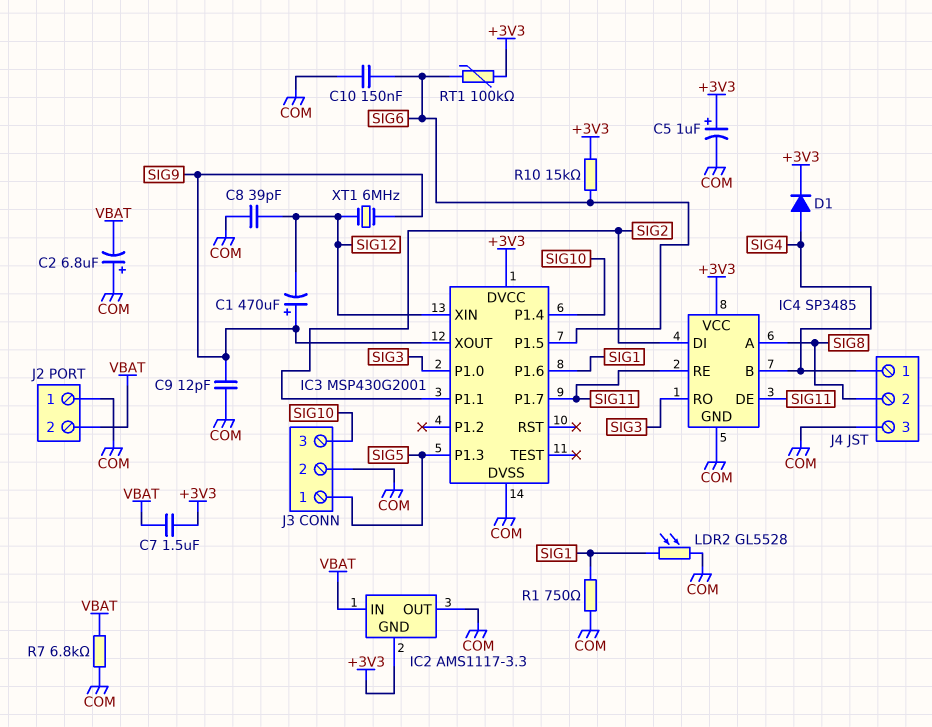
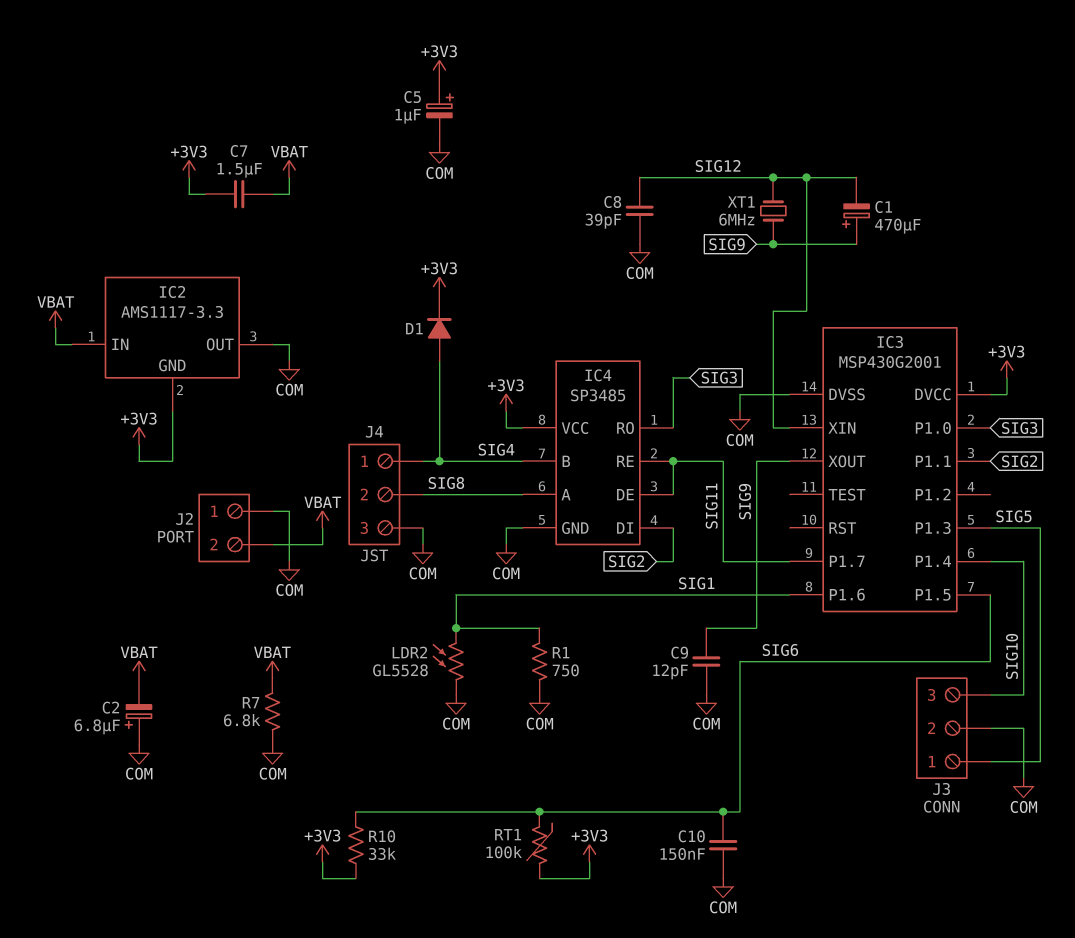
R10: 15k (+3V3, SIG6) -> 33k (+3V3, SIG6)

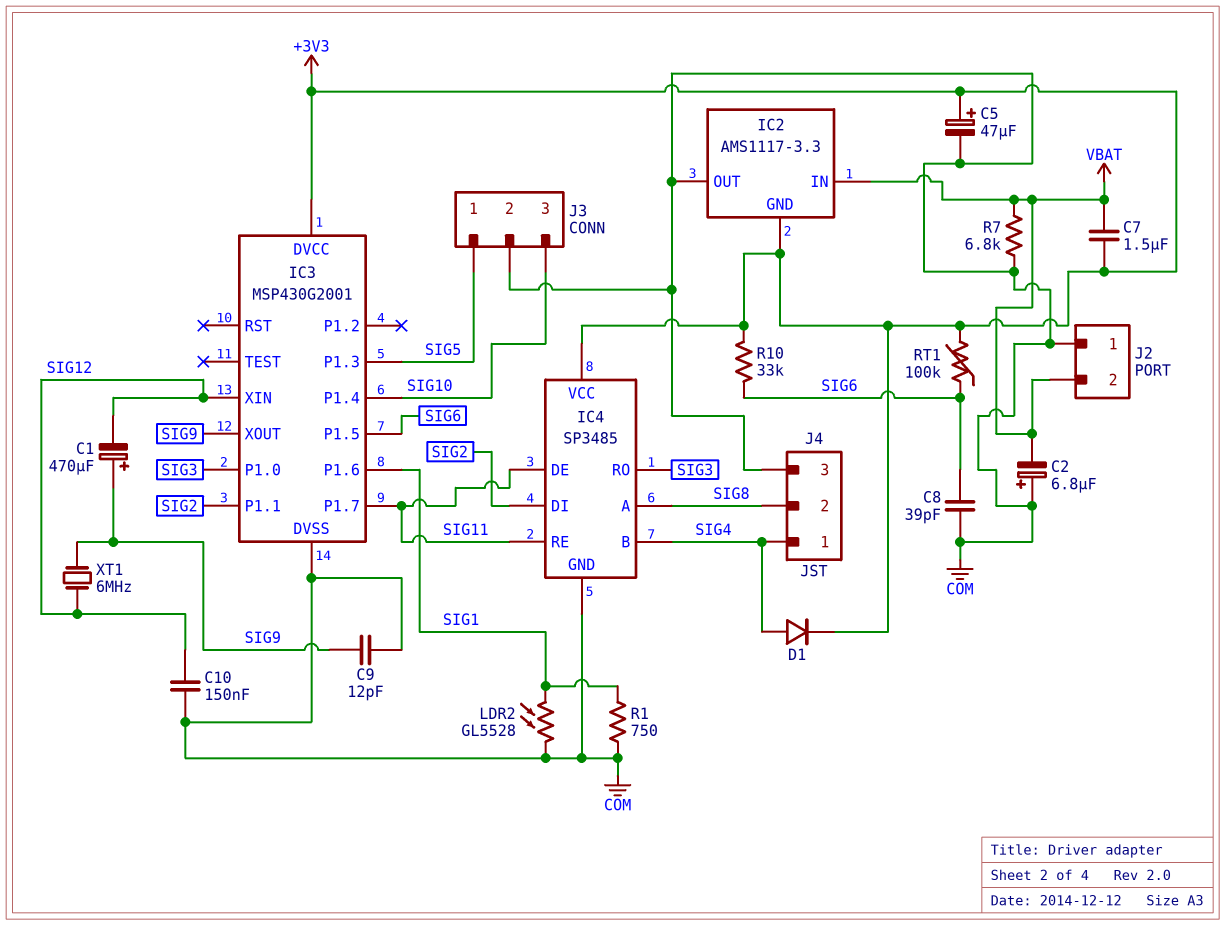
C5: 1uF (plus +3V3, minus COM) -> 47uF (plus +3V3, minus COM)
C8: 39pF (COM, SIG12) -> 39pF (COM, SIG6)
C10: 150nF (COM, SIG6) -> 150nF (COM, SIG12)

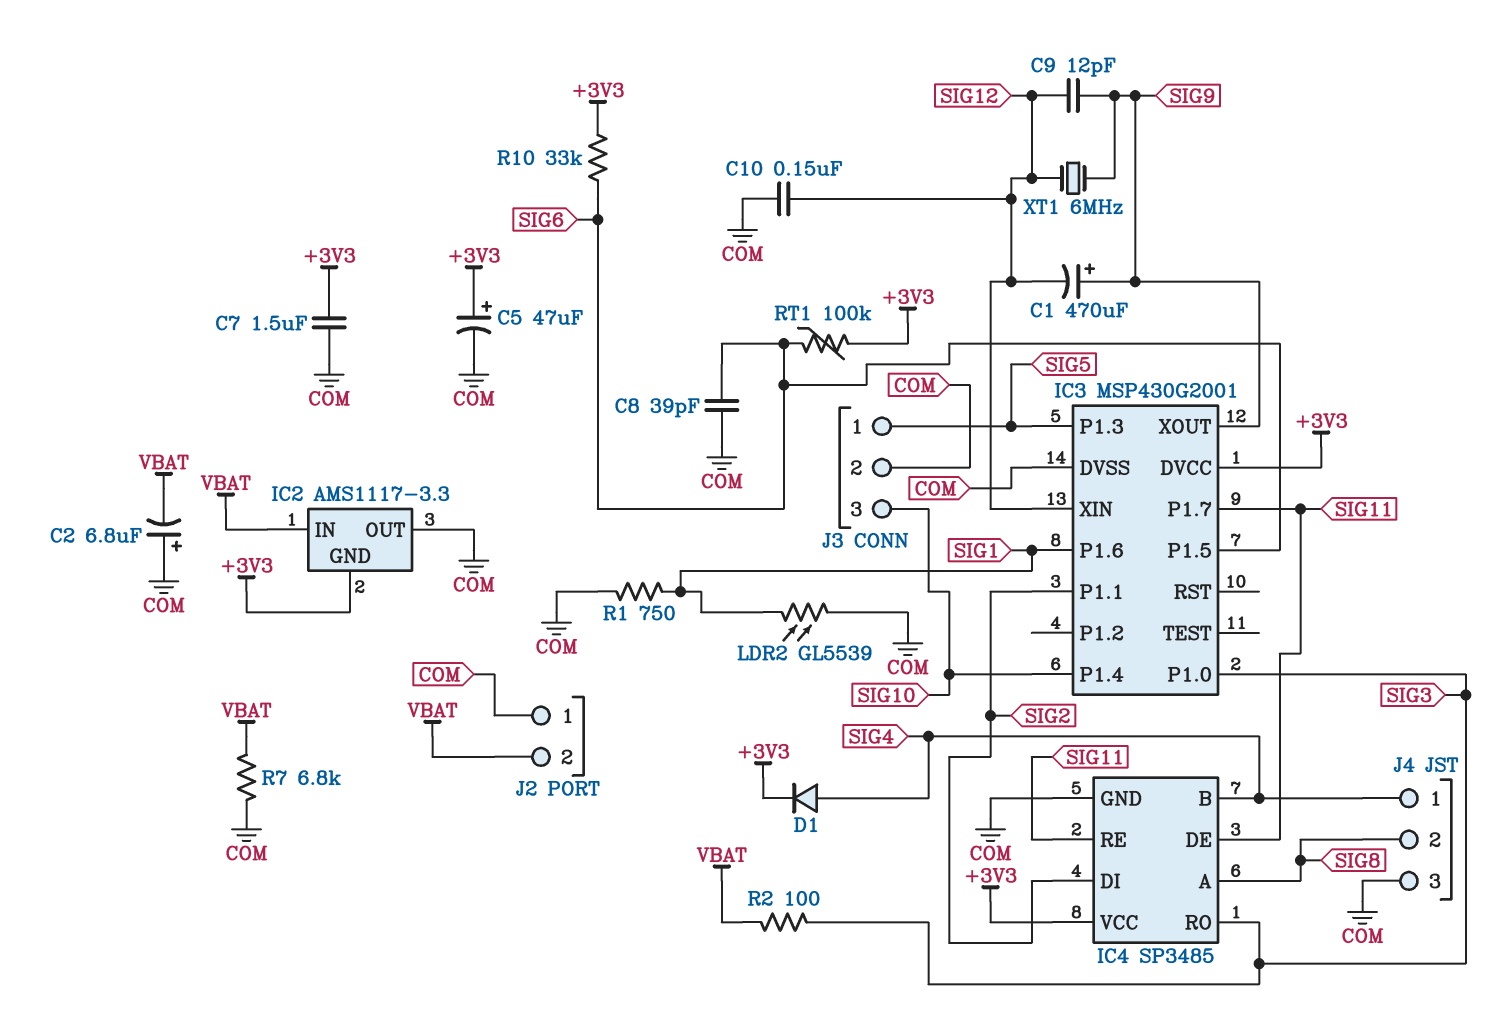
C7: 1.5uF (+3V3, VBAT) -> 1.5uF (+3V3, COM)
C9: 12pF (COM, SIG9) -> 12pF (SIG9, SIG12)
LDR2: GL5528 (COM, SIG1) -> GL5539 (COM, SIG1)
R2: none -> 100 (SIG3, VBAT)

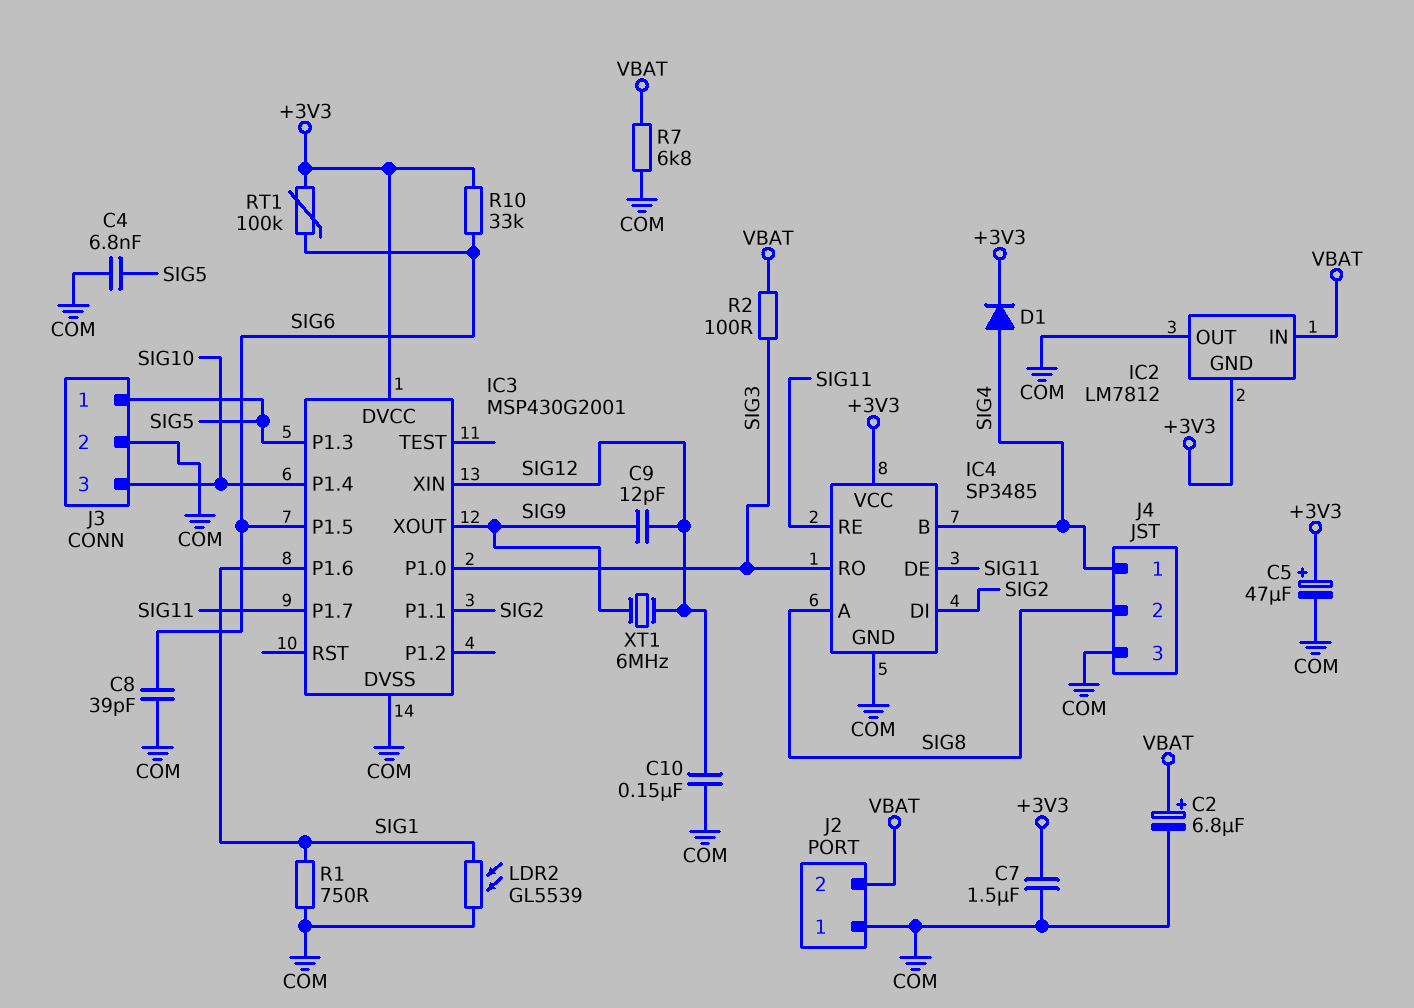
C1: 470uF (plus SIG9, minus SIG12) -> none
C2: 6.8uF (plus COM, minus VBAT) -> 6.8uF (plus VBAT, minus COM)
C4: none -> 6.8nF (COM, SIG5)
IC2: AMS1117-3.3 -> LM7812

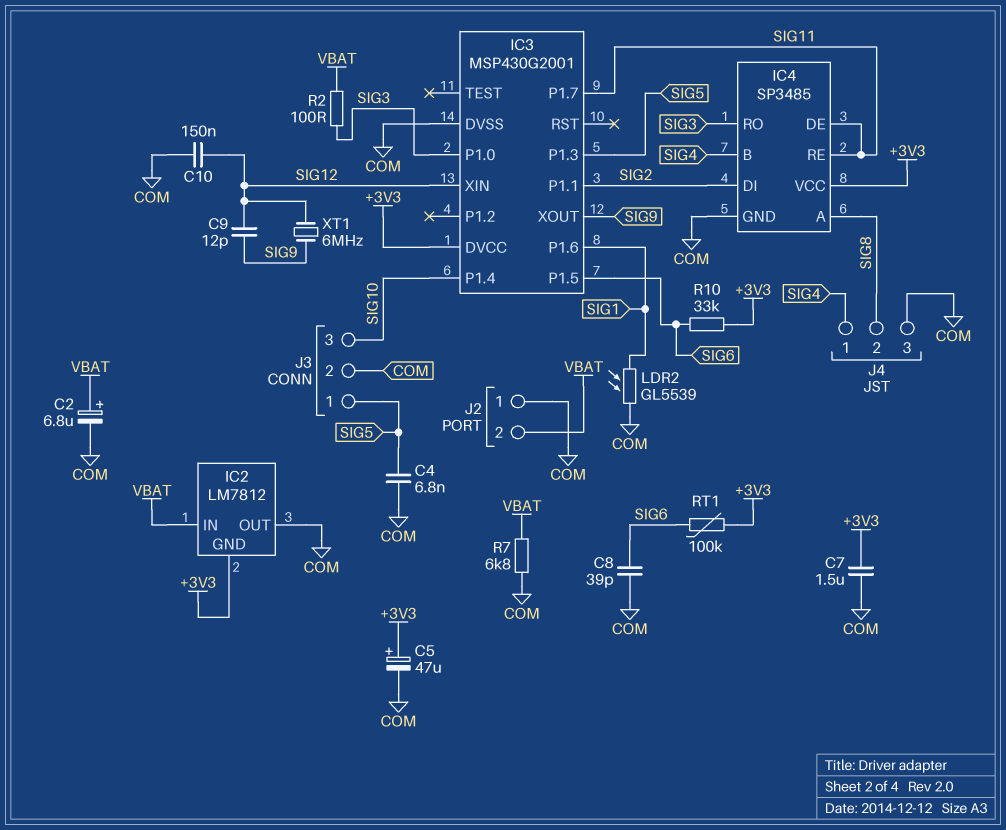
D1: diode (A SIG4, K +3V3) -> none
R1: 750 (COM, SIG1) -> none

